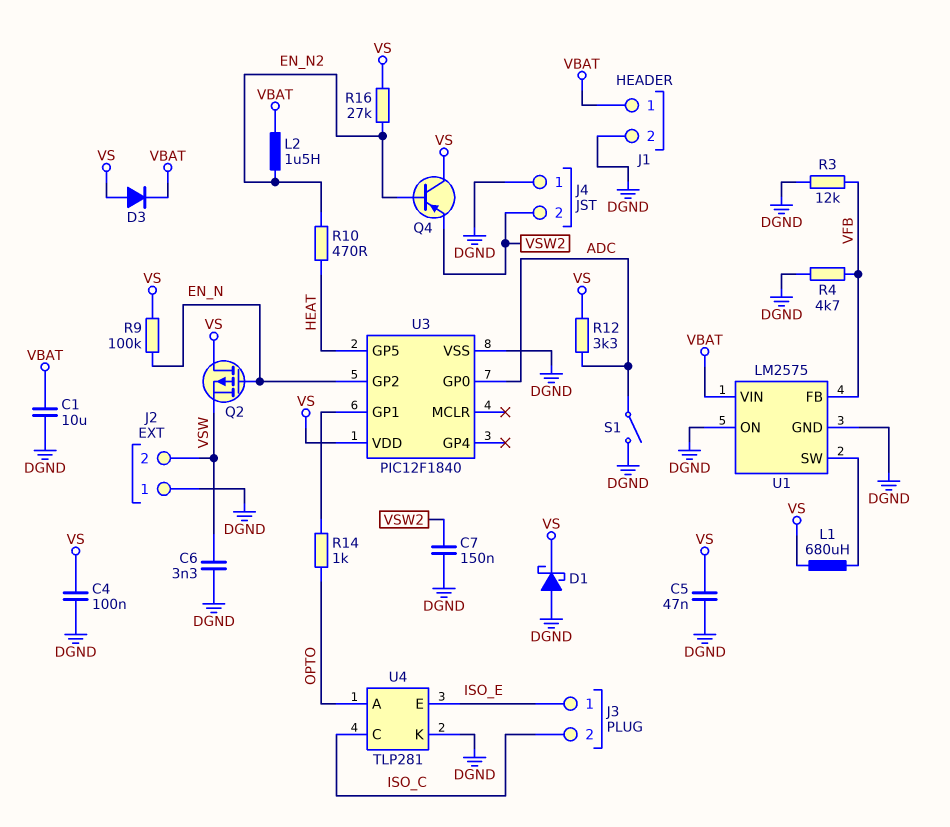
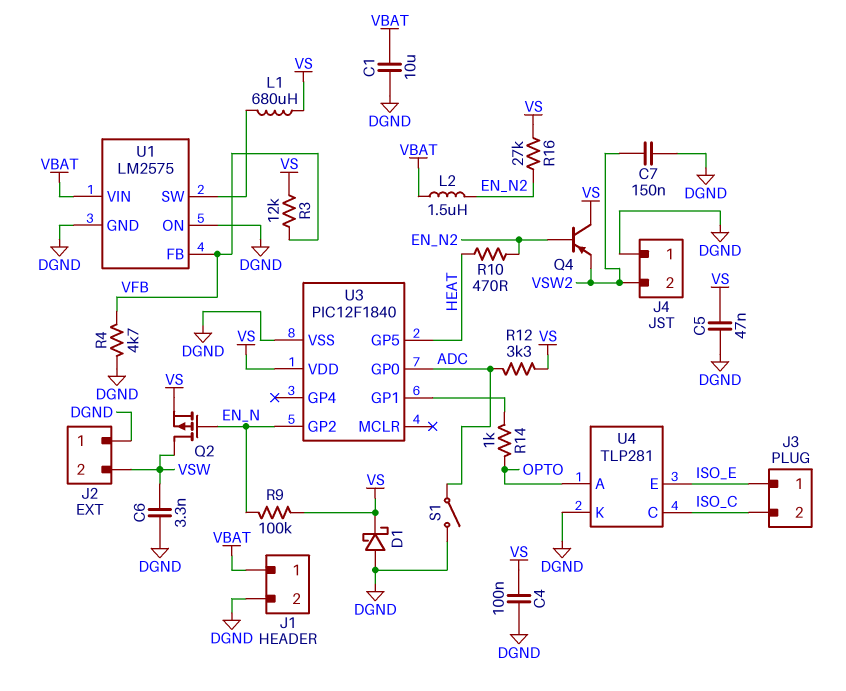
D3: diode (A VS, K VBAT) -> none
Q2: PMOS (G EN_N, D VS, S VSW) -> PMOS (G EN_N, D VSW, S VS)
R3: 12k (DGND, VFB) -> 12k (VFB, VS)

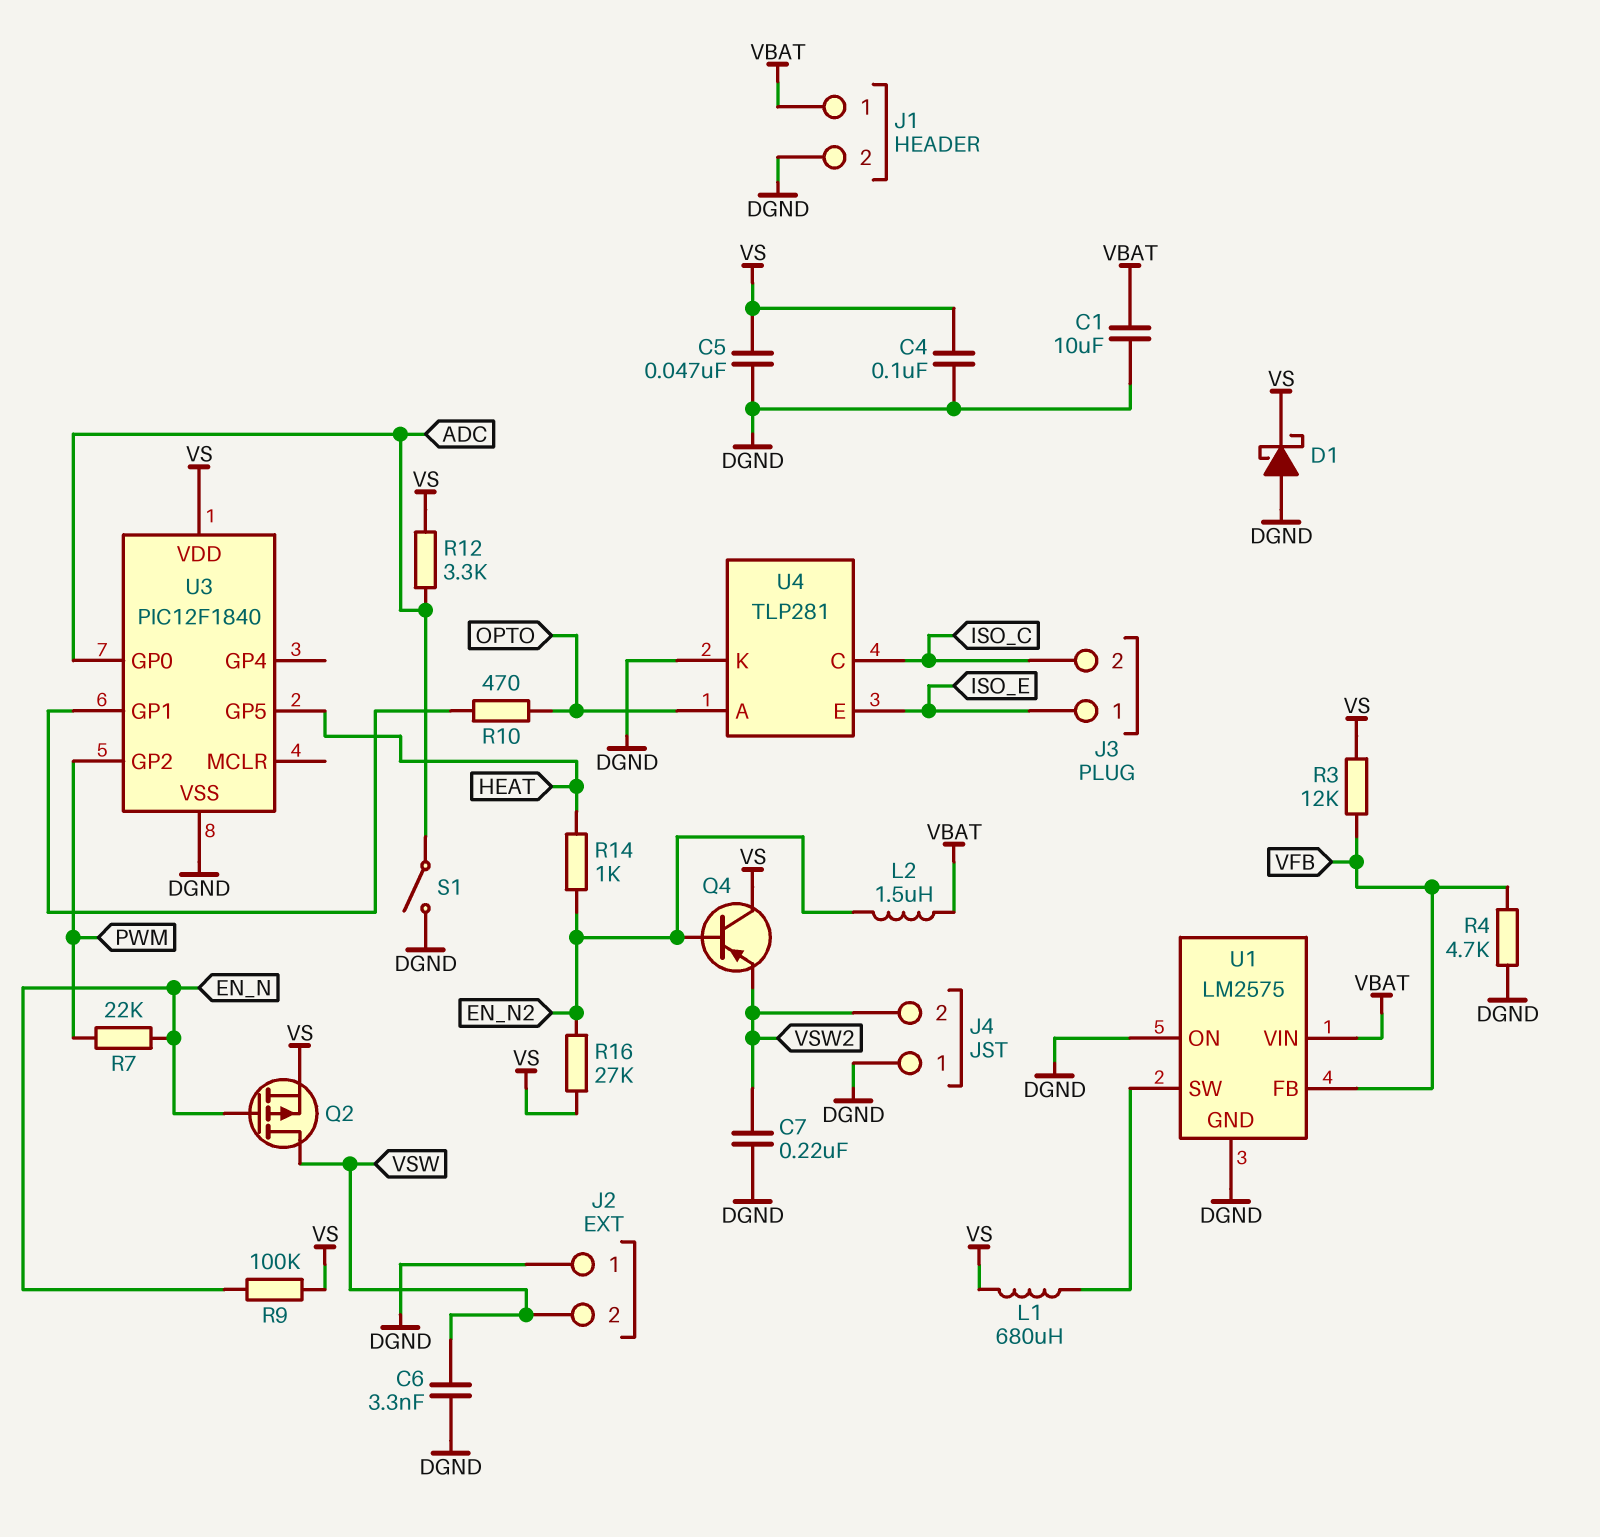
C7: 150nF (DGND, VSW2) -> 220nF (DGND, VSW2)
R7: none -> 22k (EN_N, PWM)
R10: 470 (EN_N2, HEAT) -> 470 (OPTO, U3/GP1)
R14: 1k (OPTO, U3/GP1) -> 1k (EN_N2, HEAT)
U3 pin GP2: EN_N -> PWM

